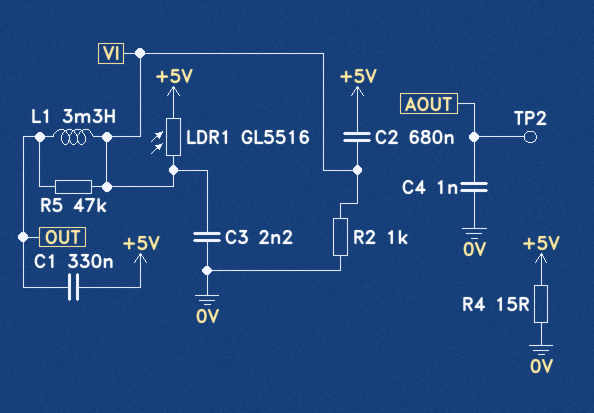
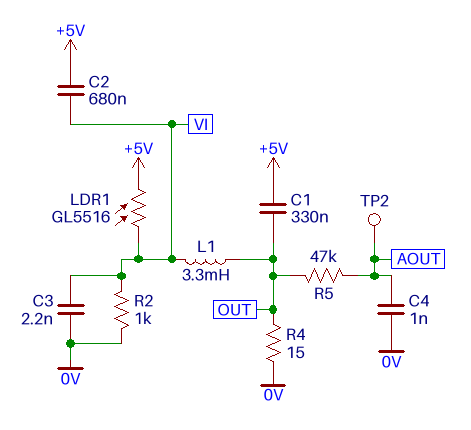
R4: 15 (+5V, 0V) -> 15 (0V, OUT)
R5: 47k (OUT, VI) -> 47k (AOUT, OUT)

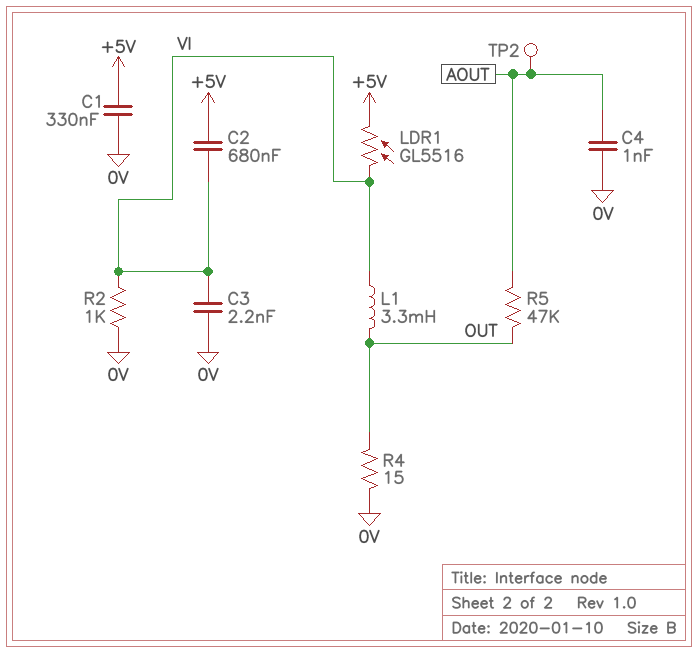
C1: 330nF (+5V, OUT) -> 330nF (+5V, 0V)

